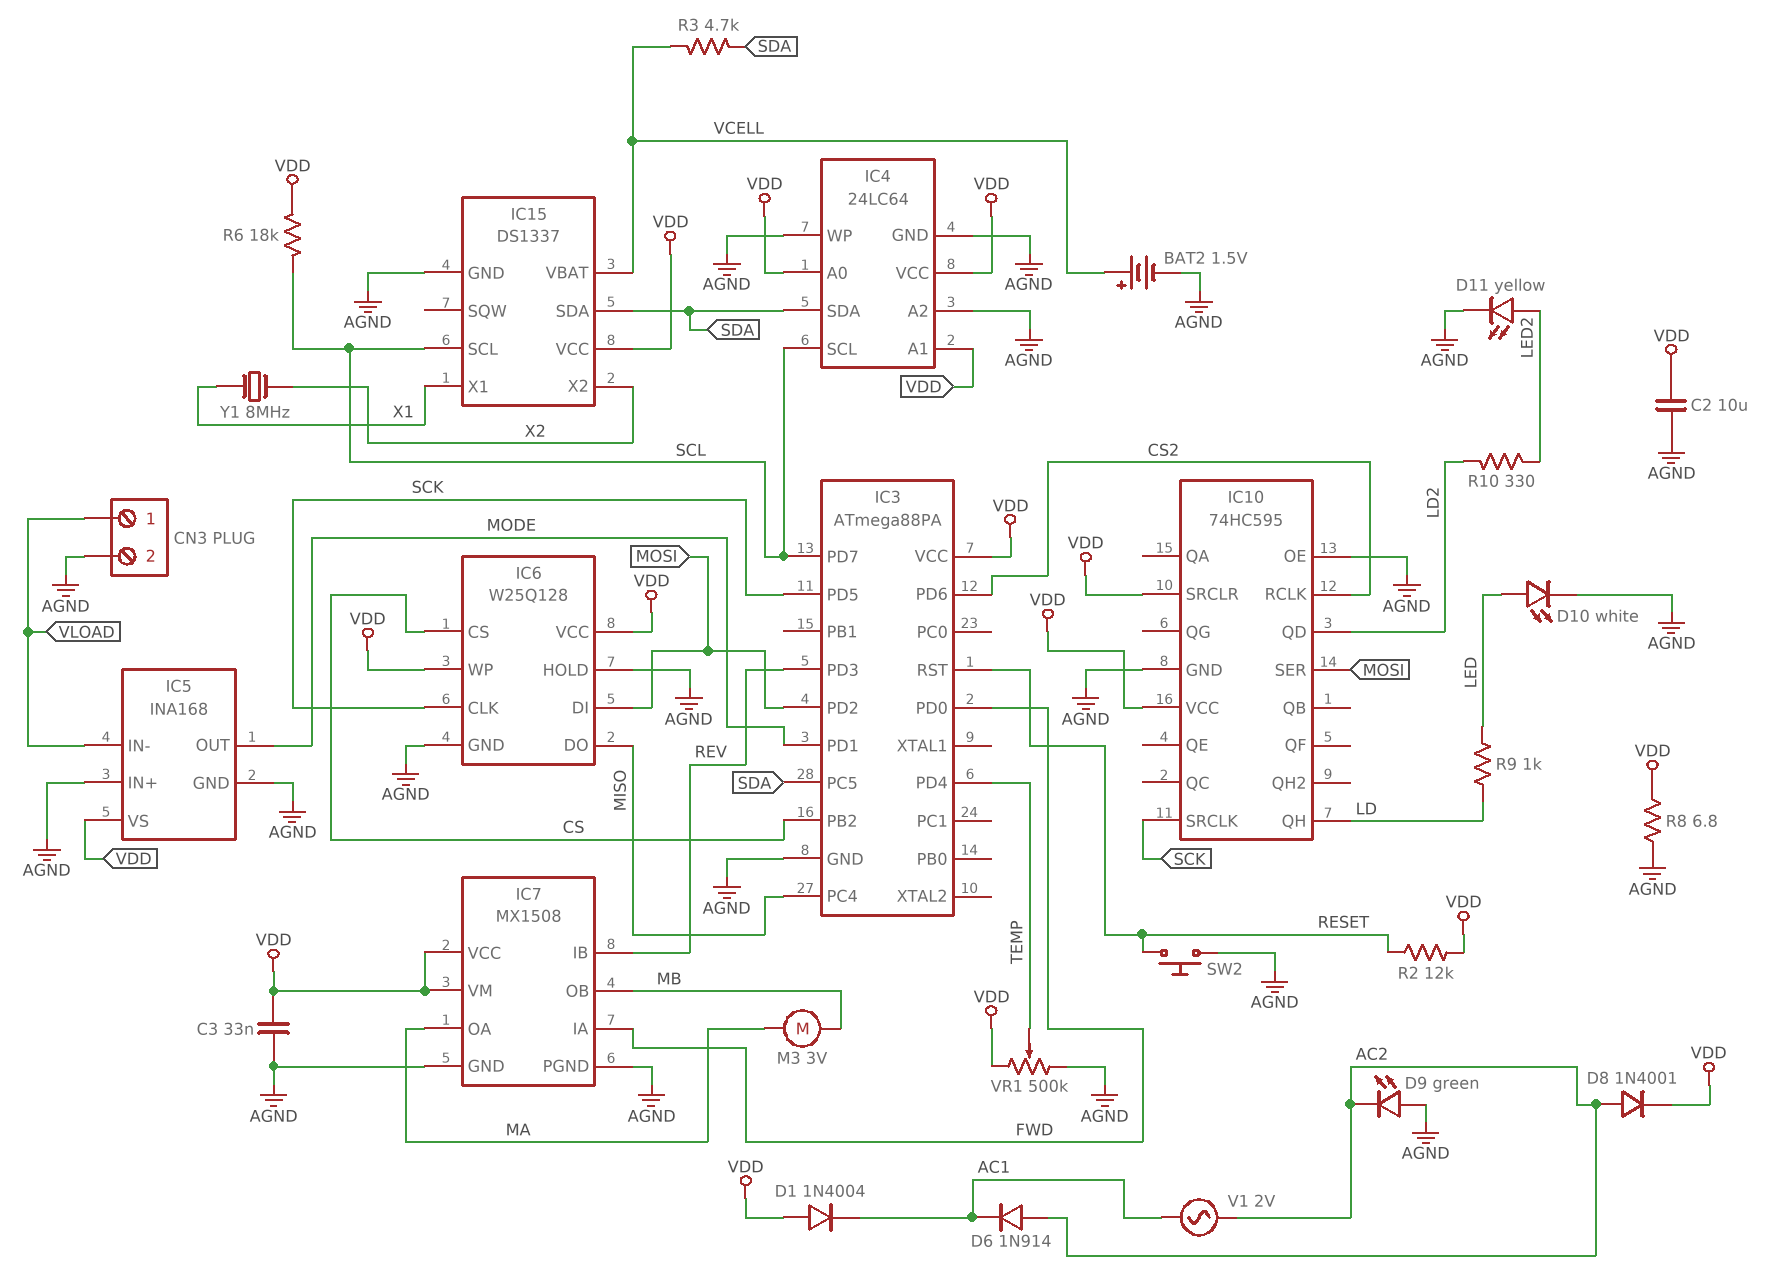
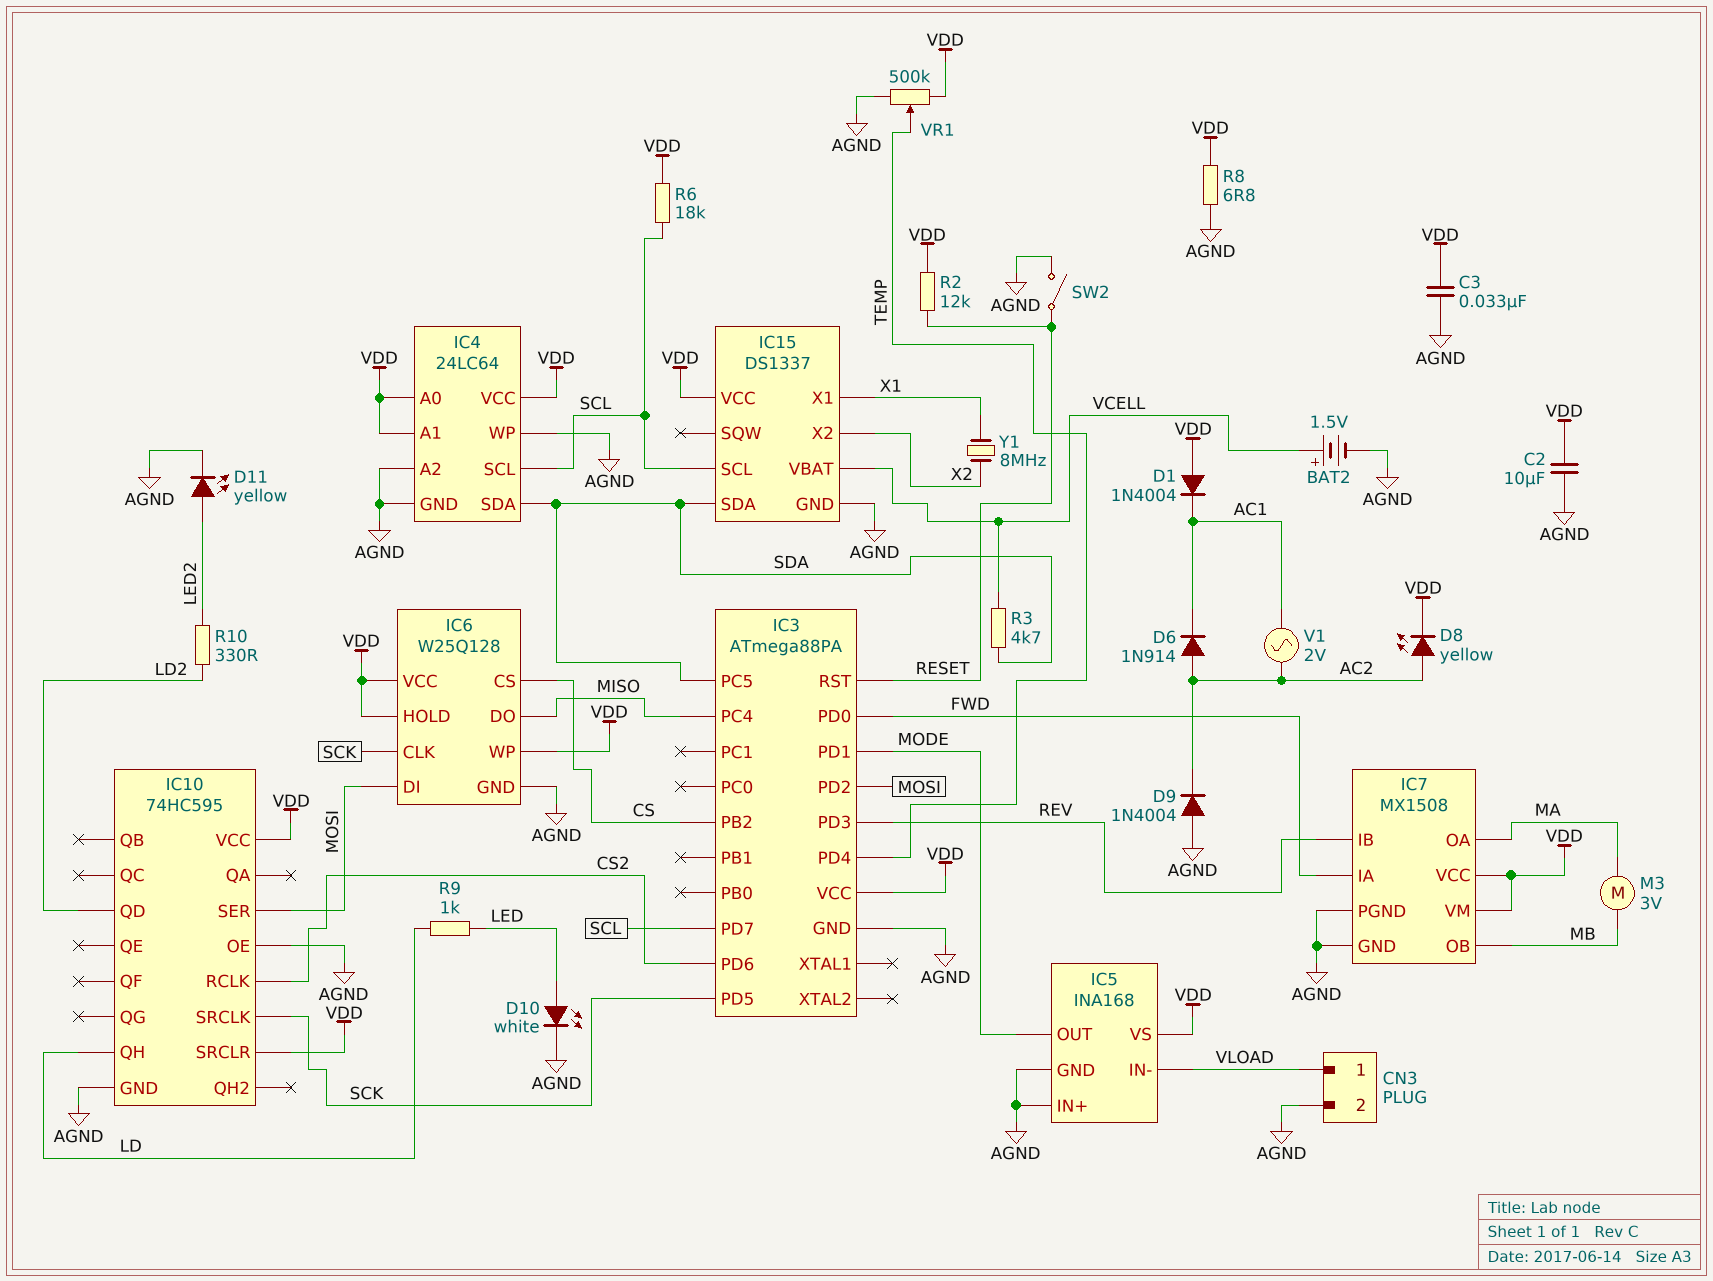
D8: diode 1N4001 (A AC2, K VDD) -> LED yellow (A AC2, K VDD)
D9: LED green (A AGND, K AC2) -> diode 1N4004 (A AGND, K AC2)
IC6 pin HOLD: AGND -> VDD
SW2: button (AGND, RESET) -> switch (AGND, RESET)

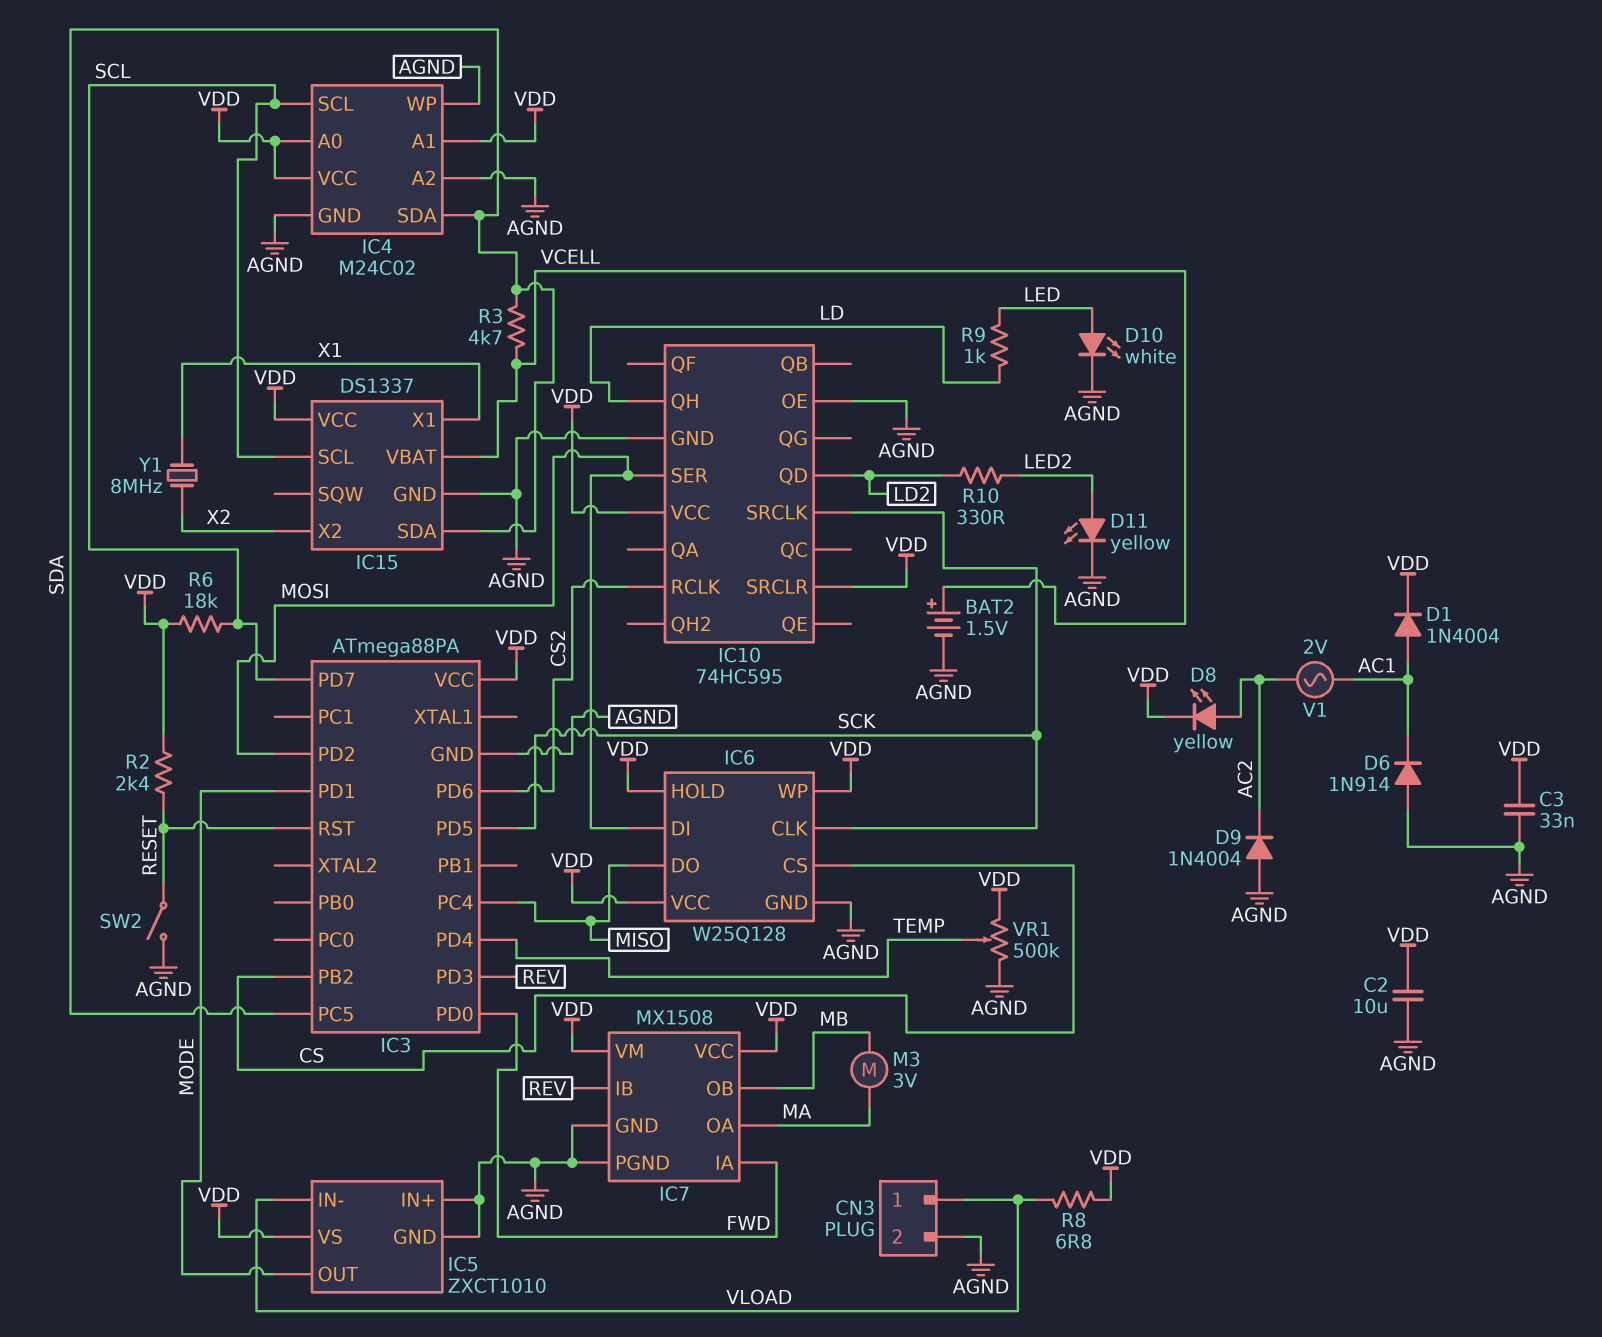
D1: diode 1N4004 (A VDD, K AC1) -> diode 1N4004 (A AC1, K VDD)
D6: diode 1N914 (A AC2, K AC1) -> diode 1N914 (A AGND, K AC1)
IC4: 24LC64 -> M24C02
IC5: INA168 -> ZXCT1010
R2: 12k (RESET, VDD) -> 2.4k (RESET, VDD)
R8: 6.8 (AGND, VDD) -> 6.8 (VDD, VLOAD)

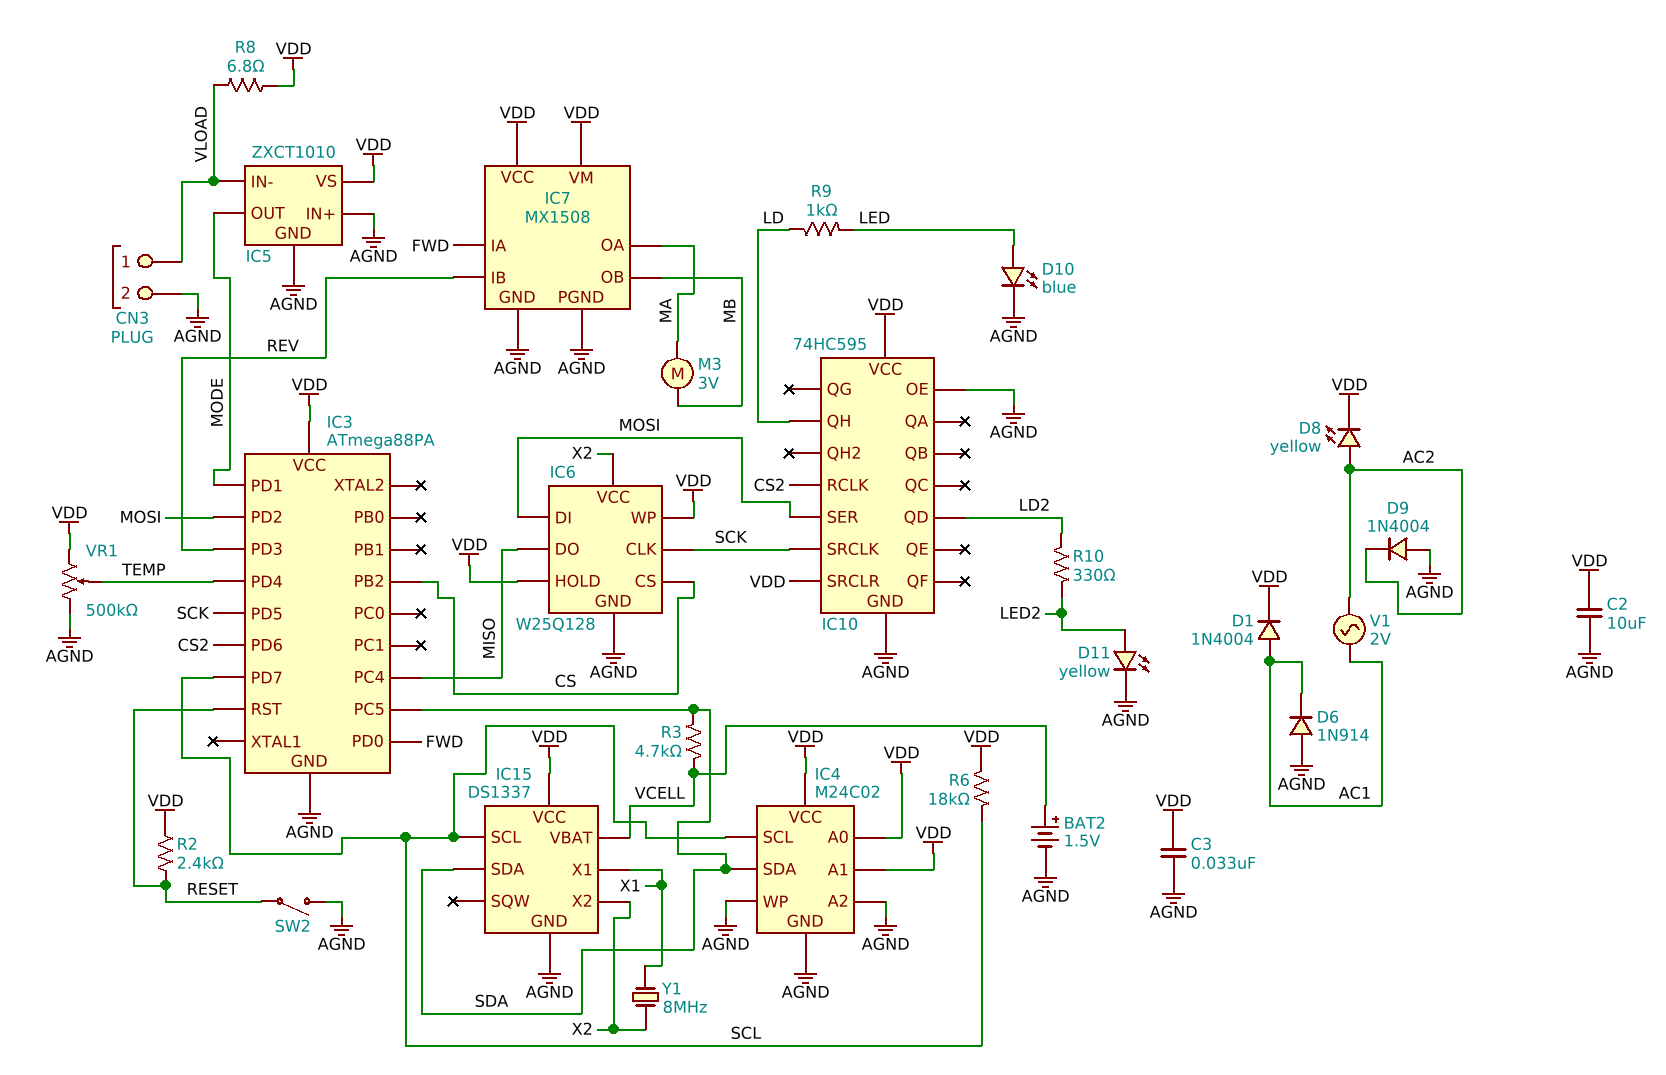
D10: LED white (A LED, K AGND) -> LED blue (A LED, K AGND)
IC6 pin VCC: VDD -> X2

